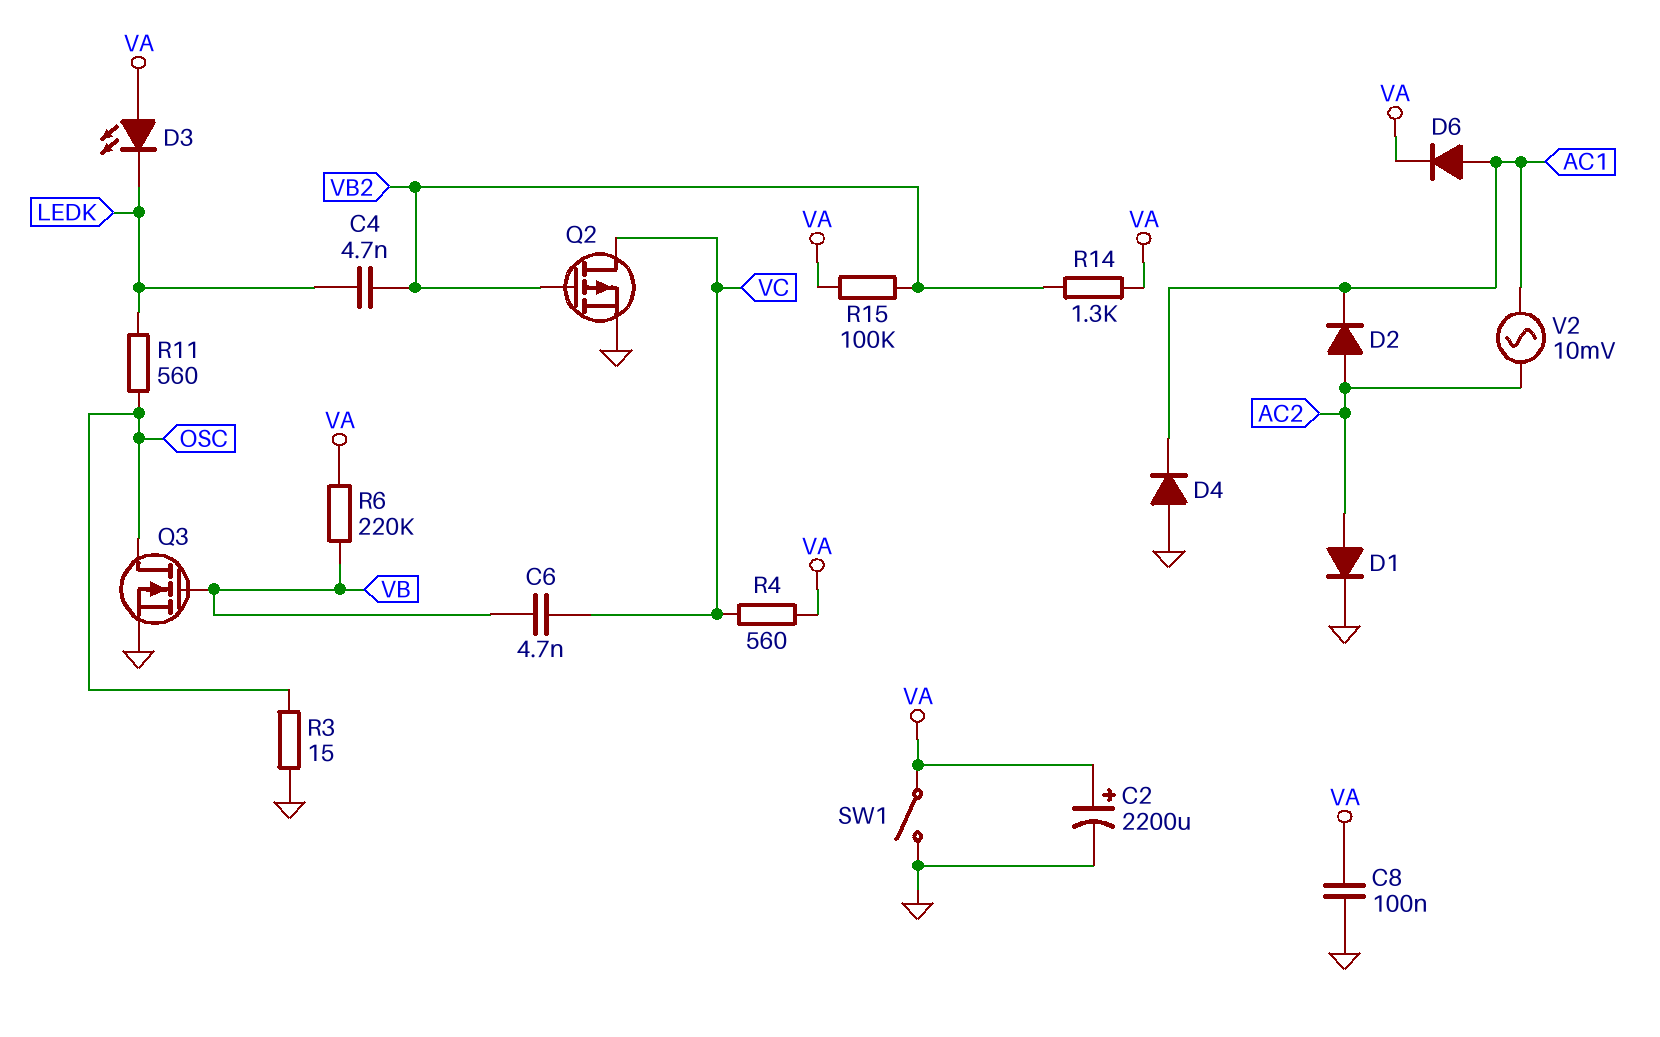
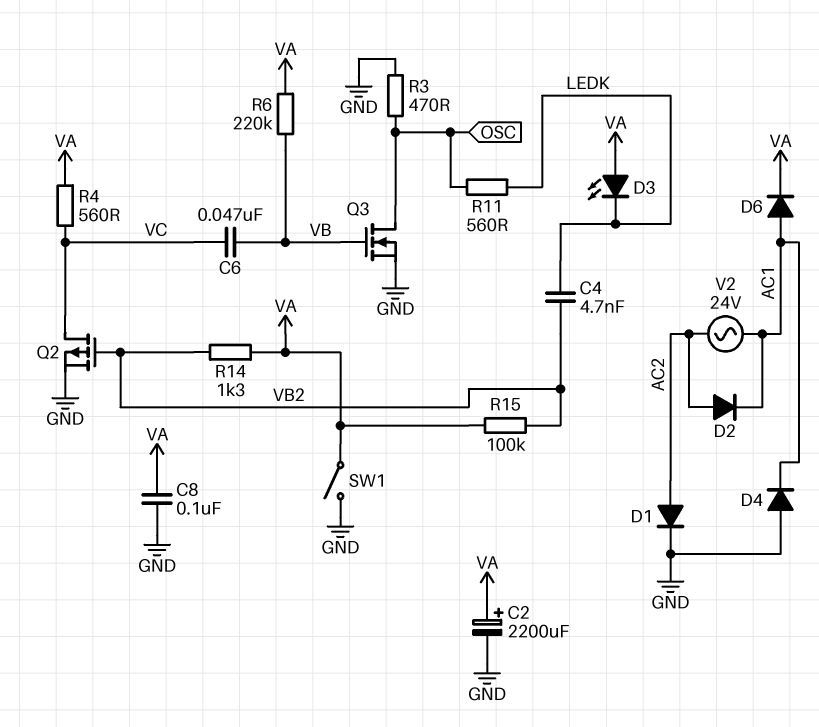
C6: 4.7nF (VB, VC) -> 47nF (VB, VC)
R3: 15 (GND, OSC) -> 470 (GND, OSC)
V2: AC 10mV (AC1, AC2) -> AC 24V (AC1, AC2)

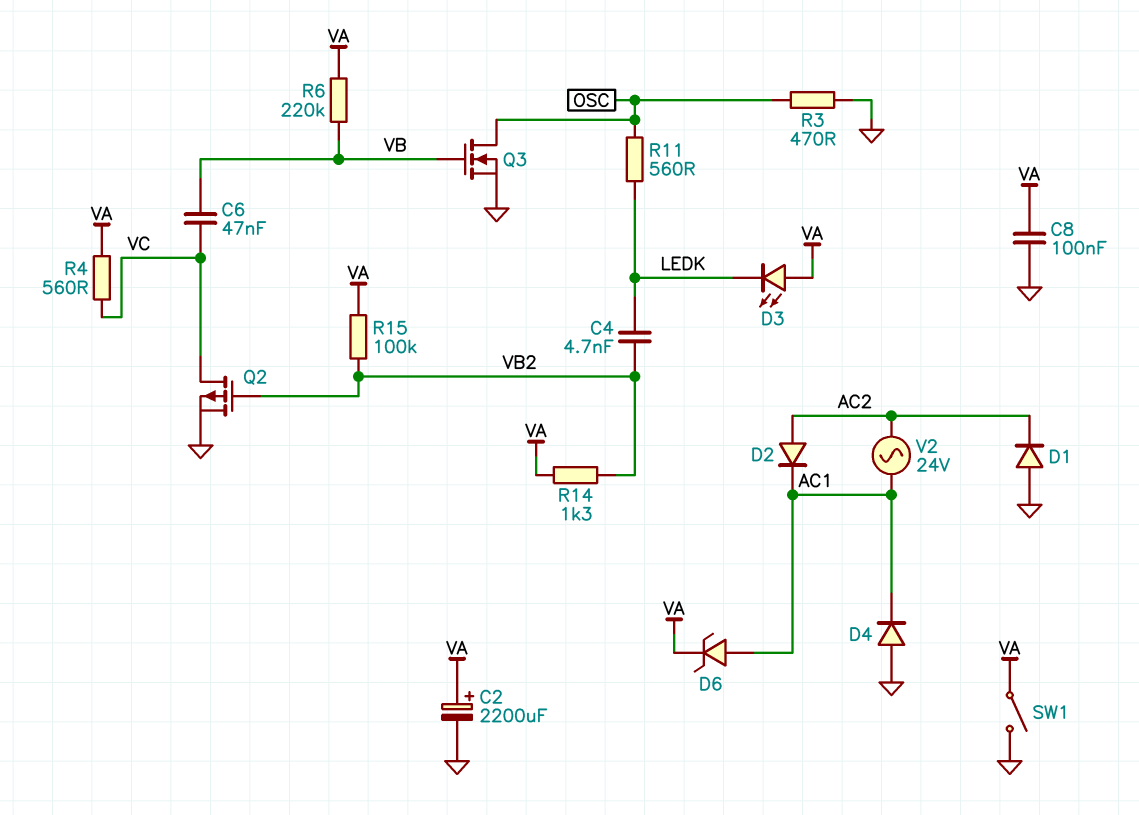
D1: diode (A AC2, K GND) -> diode (A GND, K AC2)
D6: diode (A AC1, K VA) -> zener (A AC1, K VA)

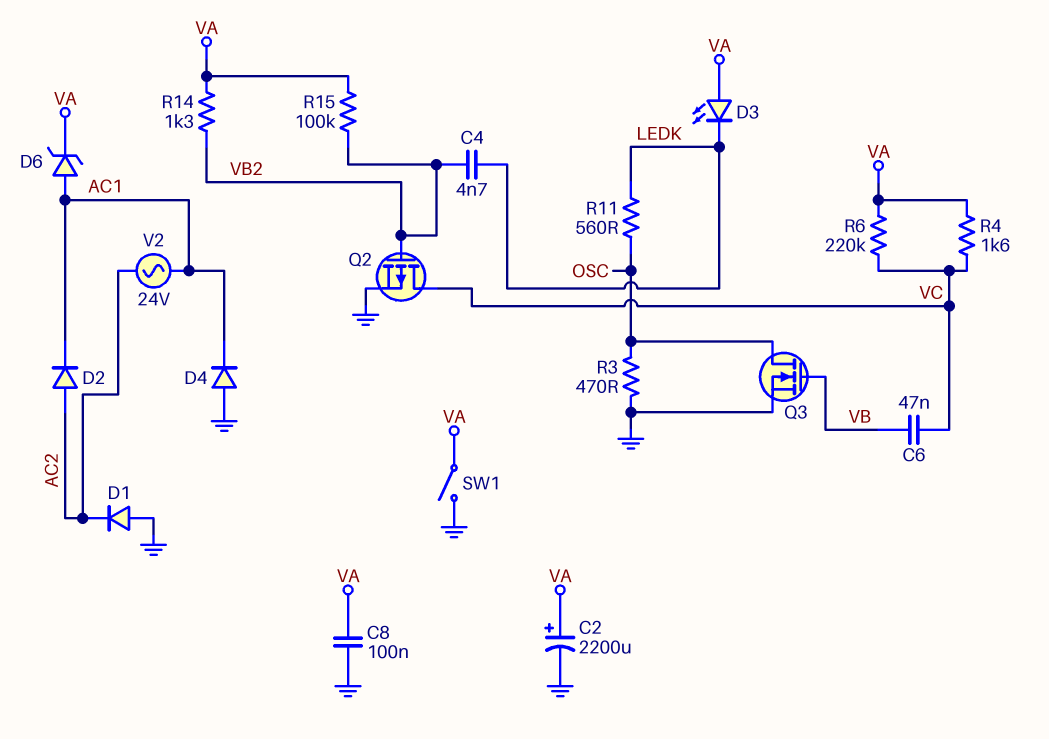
R4: 560 (VA, VC) -> 1.6k (VA, VC)
R6: 220k (VA, VB) -> 220k (VA, VC)

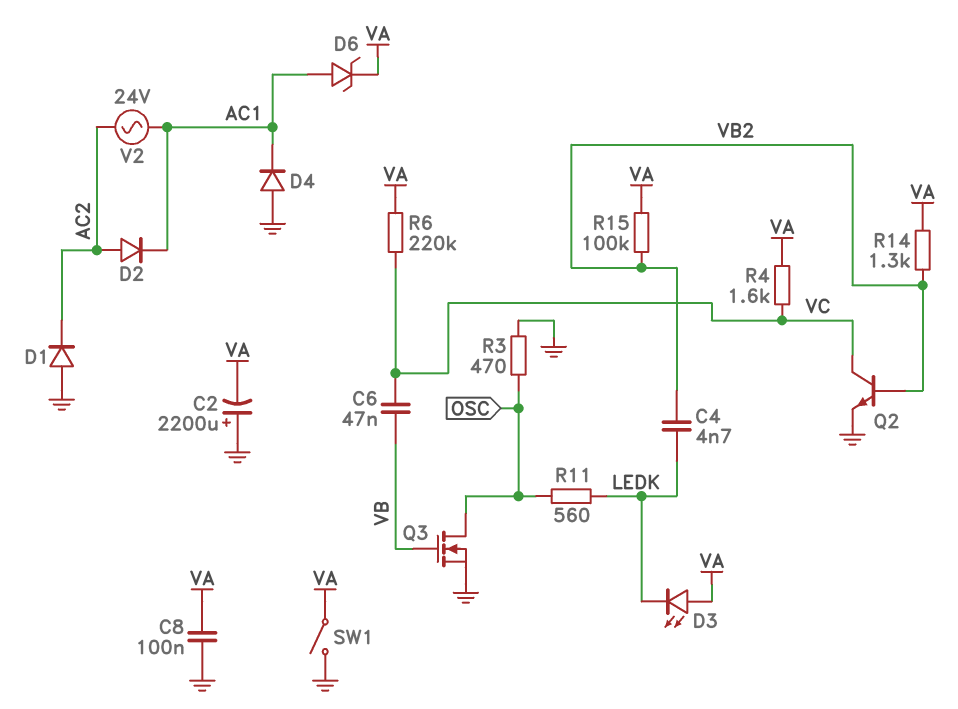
C2: 2200uF (plus VA, minus GND) -> 2200uF (plus GND, minus VA)
Q2: PMOS (G VB2, D VC, S GND) -> NPN (B VB2, C VC, E GND)

